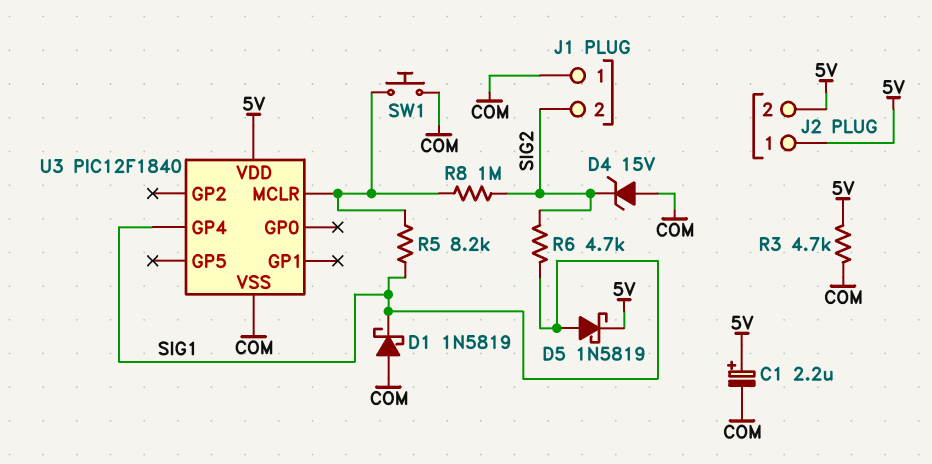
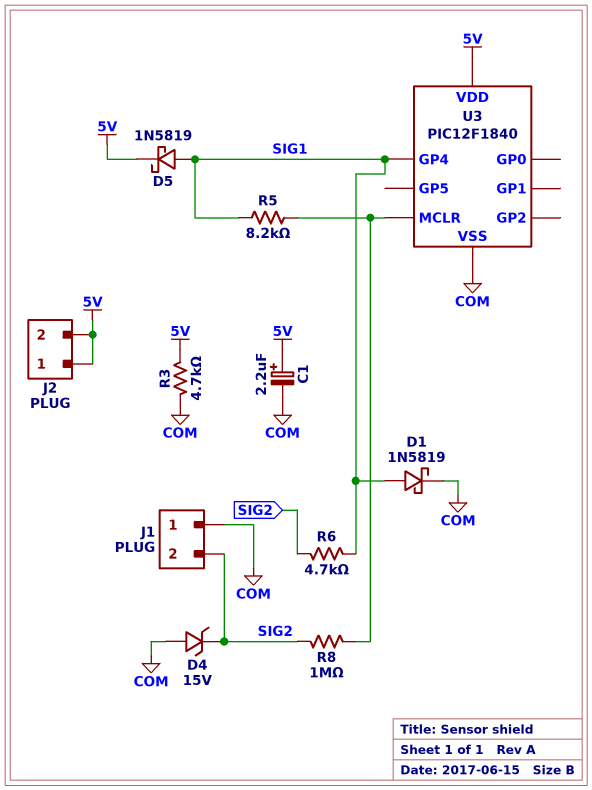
D1: schottky 1N5819 (A COM, K SIG1) -> schottky 1N5819 (A SIG1, K COM)
SW1: button (COM, U3/MCLR) -> none

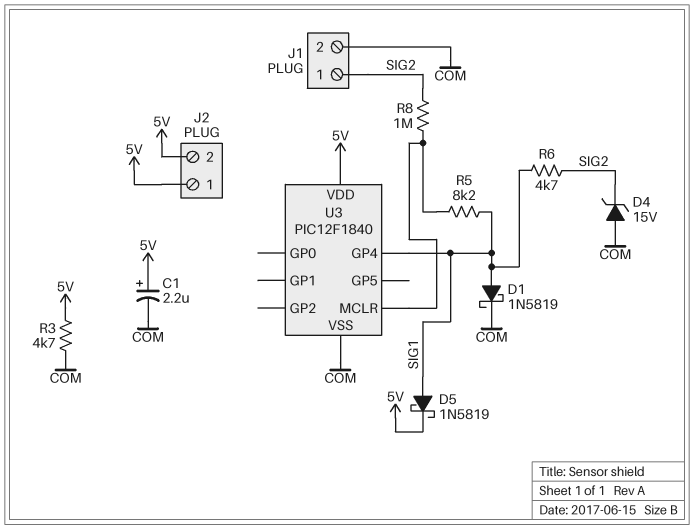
J1 pin 1: COM -> SIG2
J1 pin 2: SIG2 -> COM

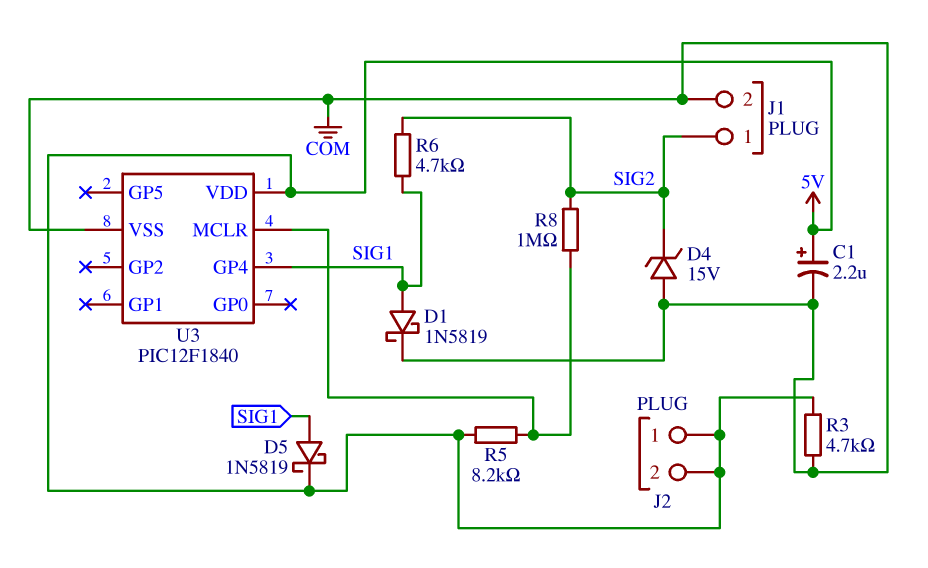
R5: 8.2k (SIG1, U3/MCLR) -> 8.2k (5V, U3/MCLR)

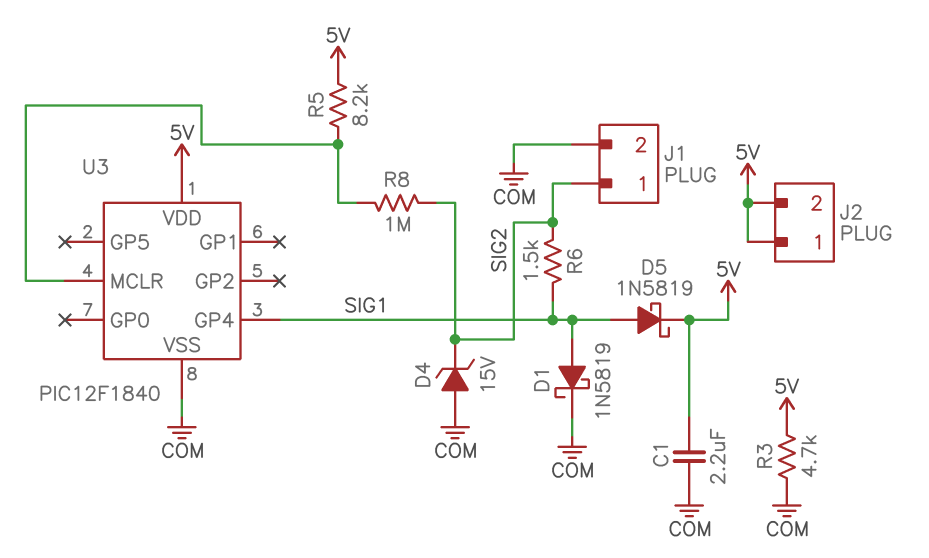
C1: 2.2uF (plus 5V, minus COM) -> 2.2uF (5V, COM)
R6: 4.7k (SIG1, SIG2) -> 1.5k (SIG1, SIG2)

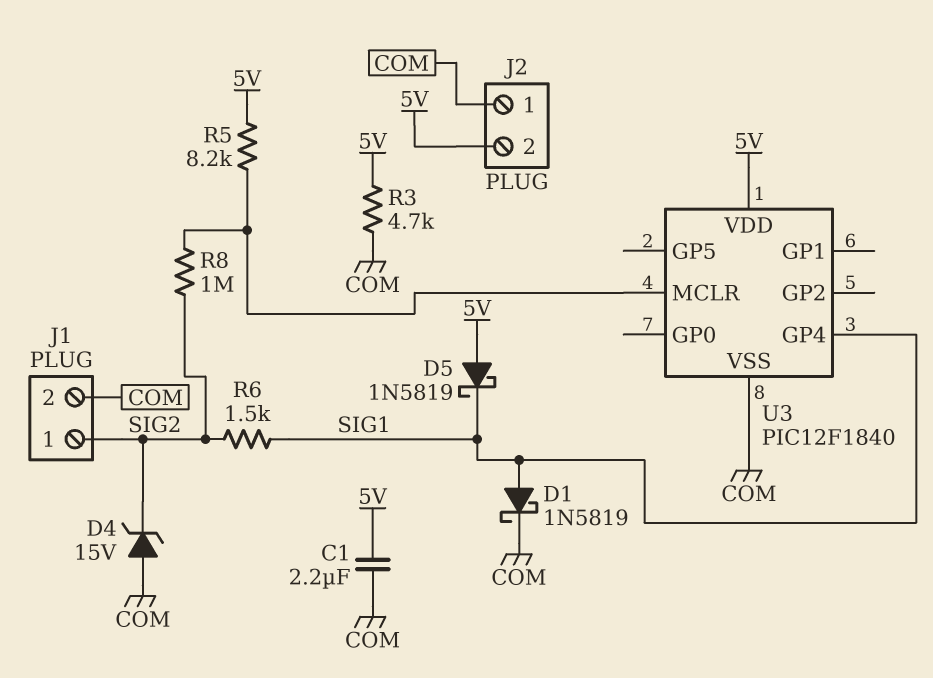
D5: schottky 1N5819 (A SIG1, K 5V) -> schottky 1N5819 (A 5V, K SIG1)
J2 pin 1: 5V -> COM

